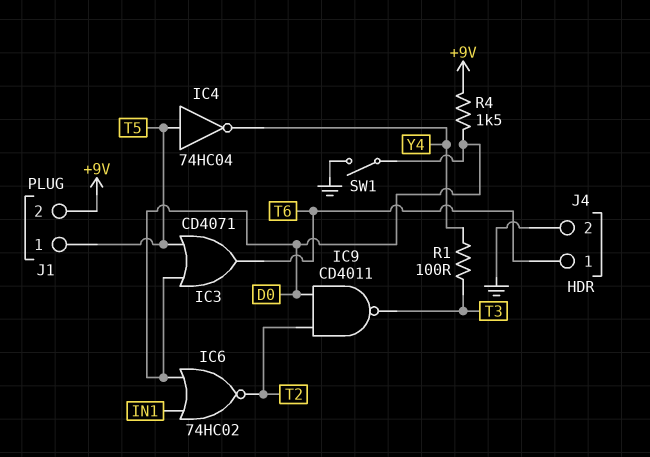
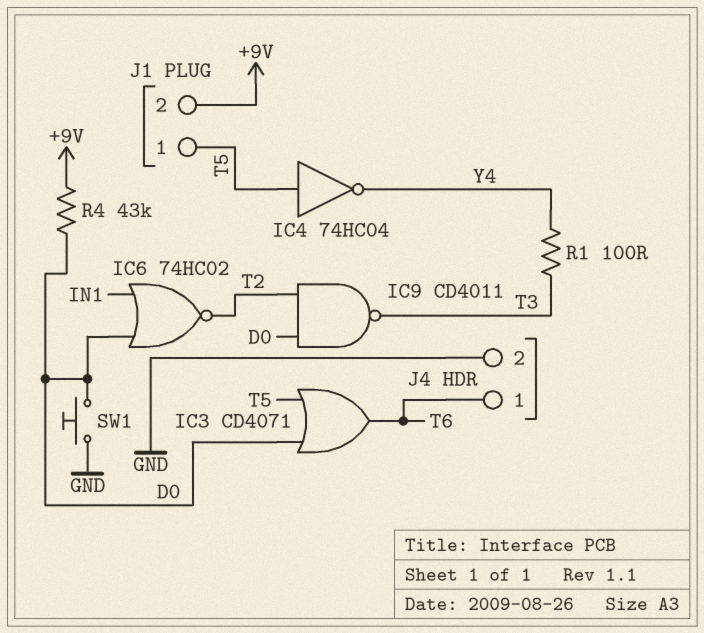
R4: 1.5k (+9V, D0) -> 43k (+9V, D0)
SW1: switch (D0, GND) -> button (D0, GND)

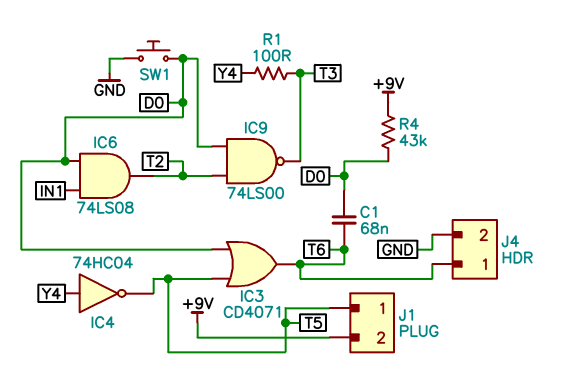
C1: none -> 68nF (D0, T6)
IC4: NOT 74HC04 (in T5, out Y4) -> NOT 74HC04 (in Y4, out T5)
IC6: NOR 74HC02 (in D0, in IN1, out T2) -> AND 74LS08 (in D0, in IN1, out T2)
IC9: NAND CD4011 (in D0, in T2, out T3) -> NAND 74LS00 (in D0, in T2, out T3)

